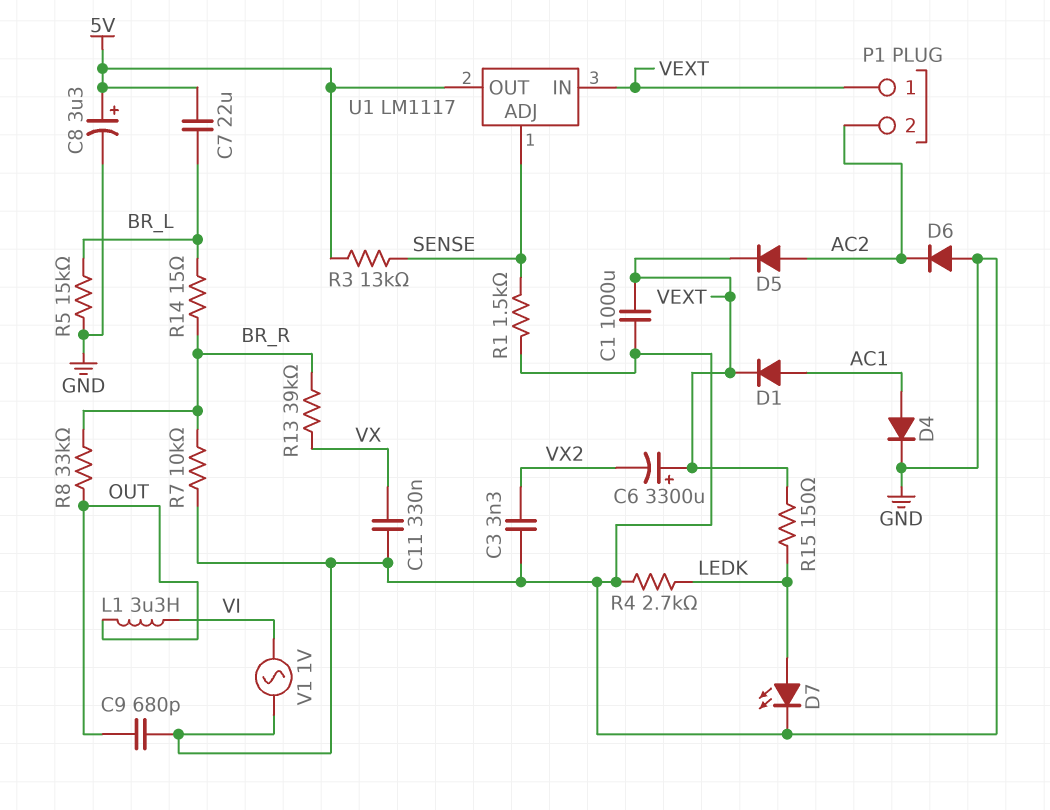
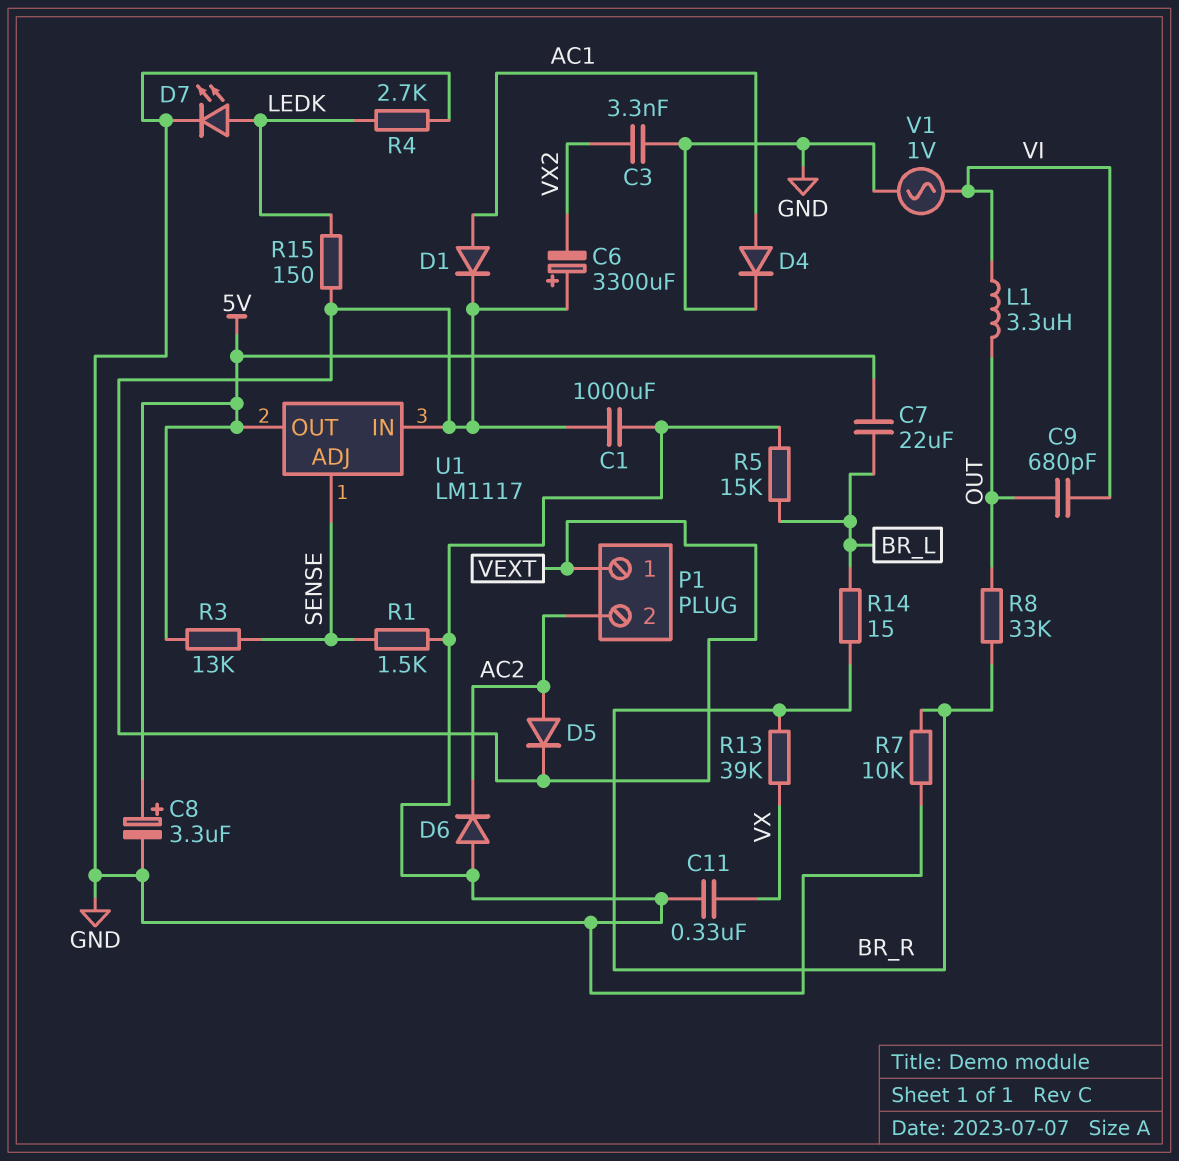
C9: 680pF (GND, OUT) -> 680pF (OUT, VI)

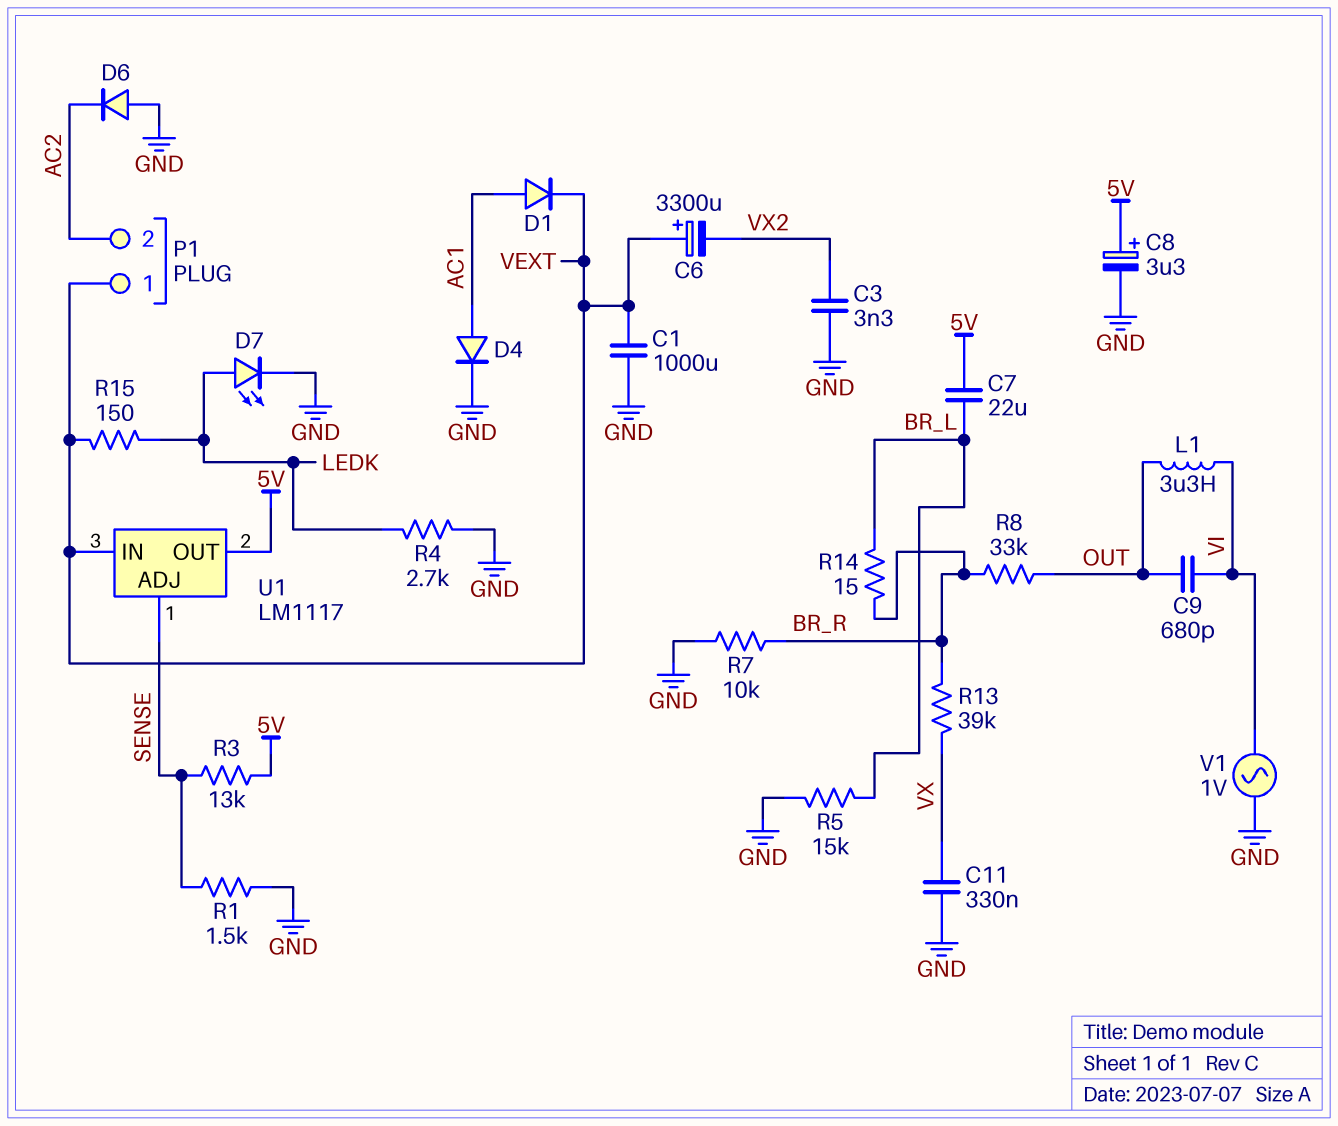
D5: diode (A AC2, K VEXT) -> none

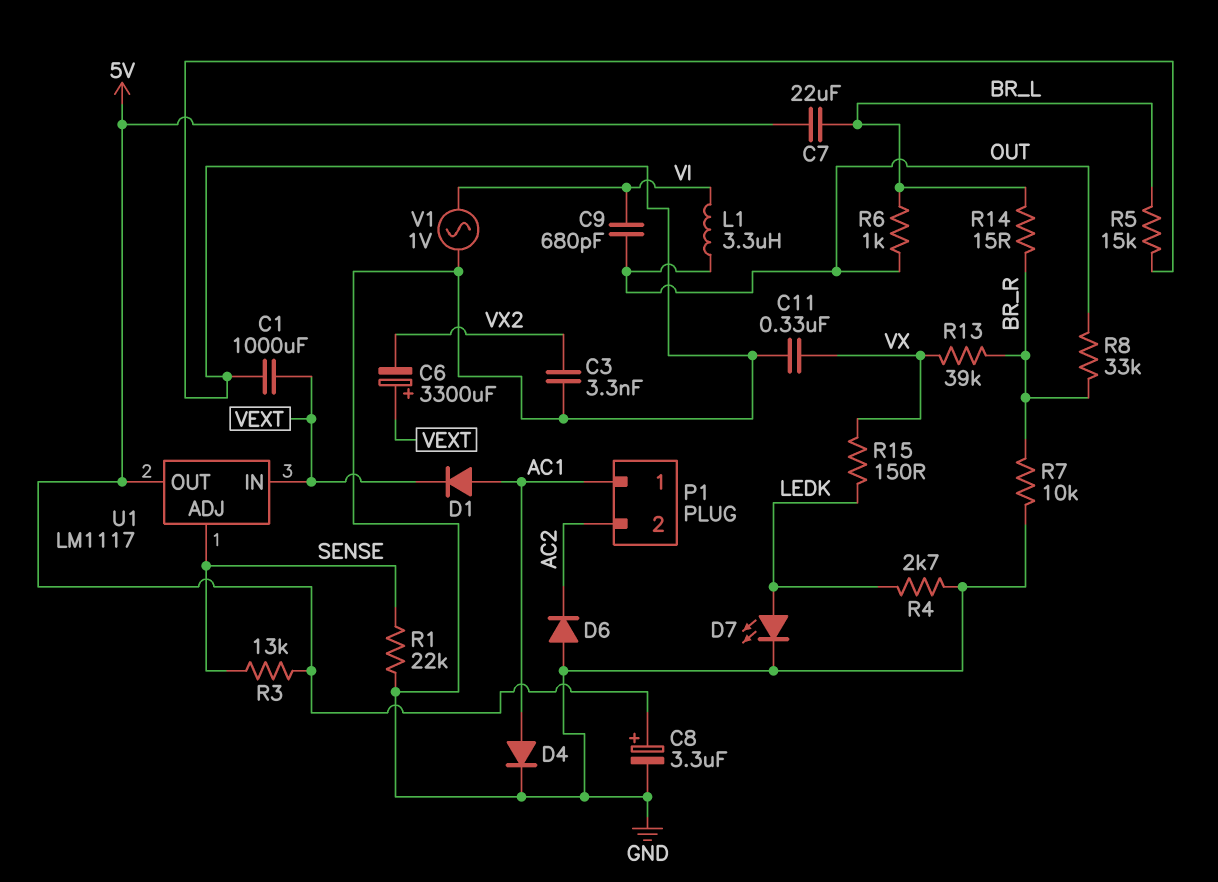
P1 pin 1: VEXT -> AC1
R1: 1.5k (GND, SENSE) -> 22k (GND, SENSE)
R6: none -> 1k (BR_L, OUT)
R15: 150 (LEDK, VEXT) -> 150 (LEDK, VX)

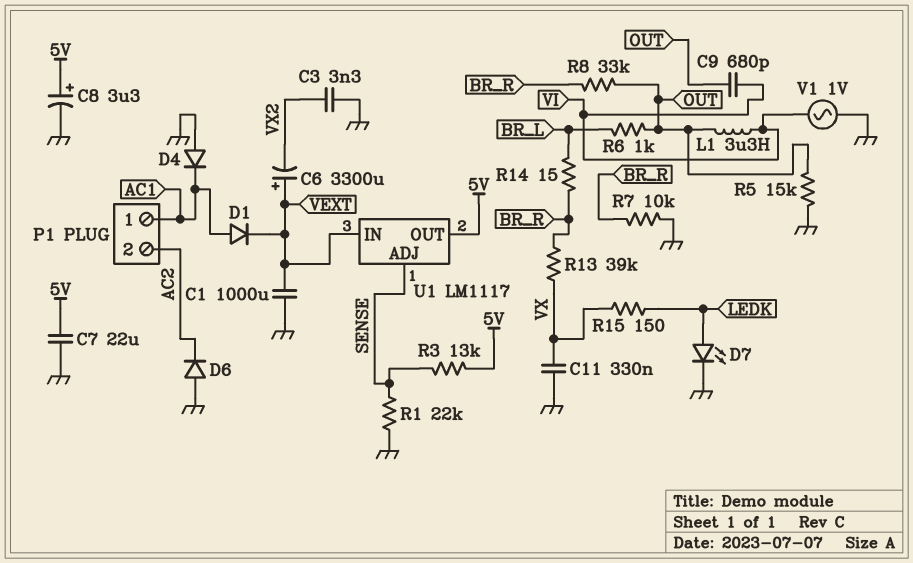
C7: 22uF (5V, BR_L) -> 22uF (5V, GND)
D4: diode (A AC1, K GND) -> diode (A GND, K AC1)
R4: 2.7k (GND, LEDK) -> none
R5: 15k (BR_L, GND) -> 15k (GND, OUT)

